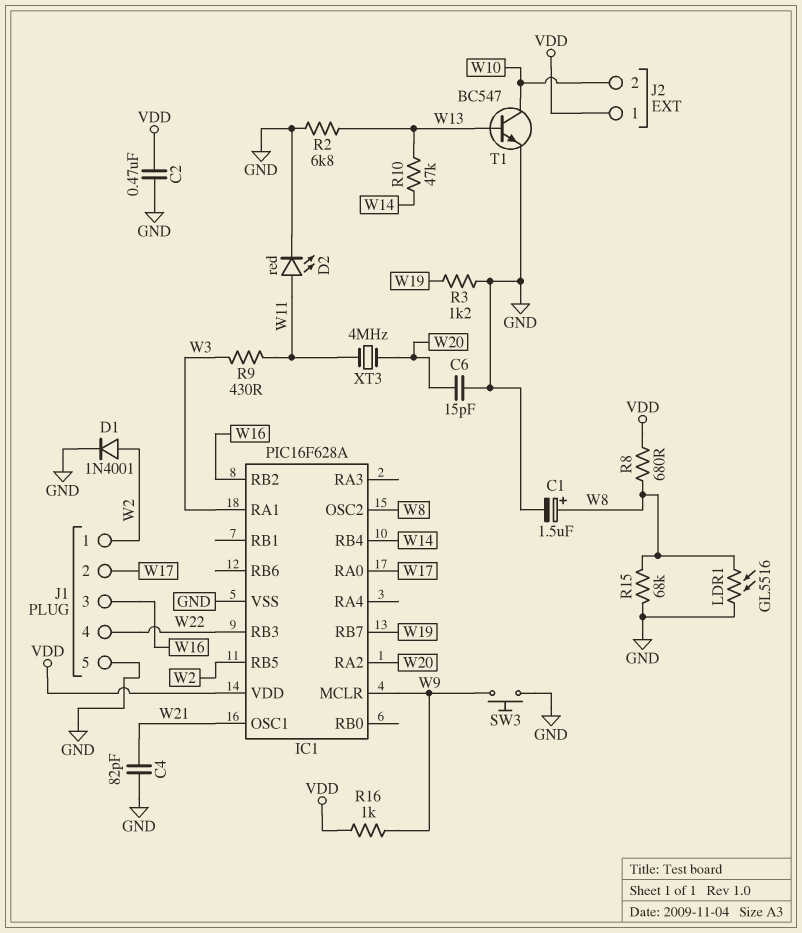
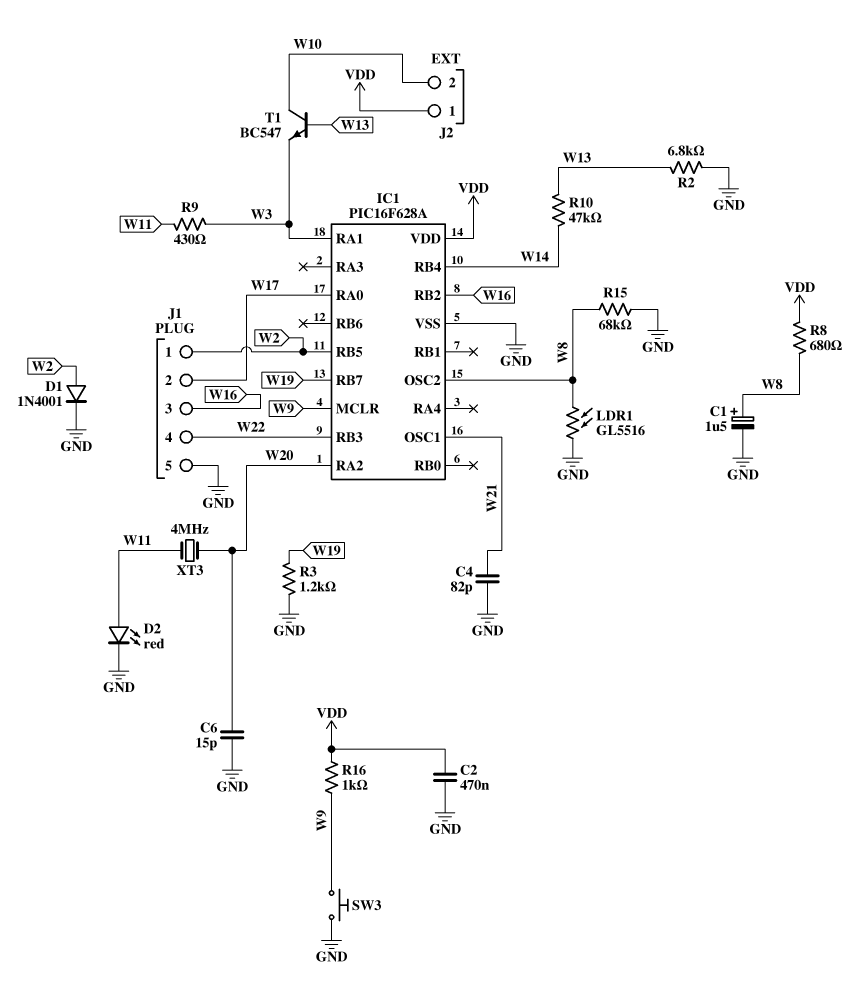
T1: NPN BC547 (B W13, C W10, E GND) -> NPN BC547 (B W13, C W10, E W3)

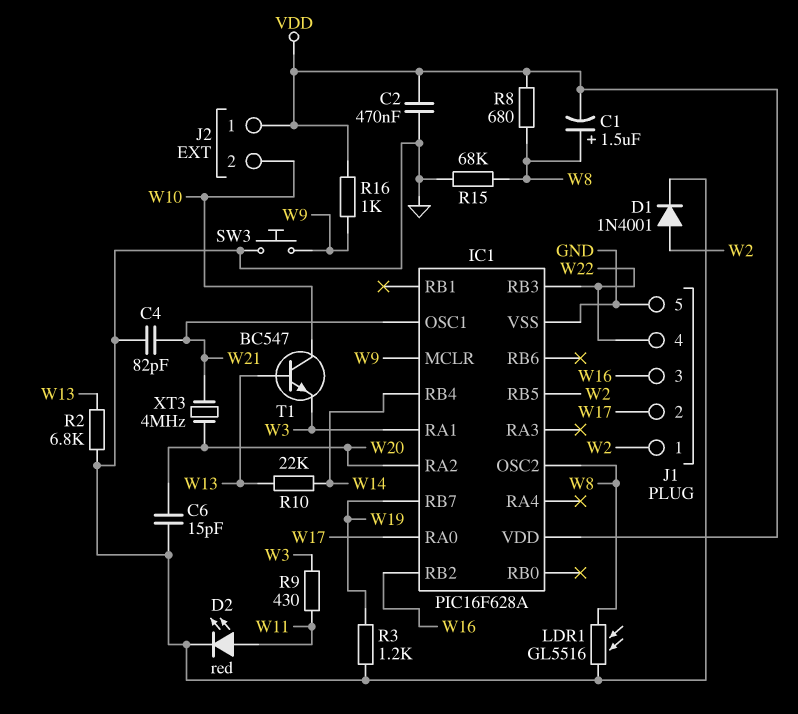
C1: 1.5uF (plus W8, minus GND) -> 1.5uF (plus W8, minus VDD)
R10: 47k (W13, W14) -> 22k (W13, W14)
XT3: 4MHz (W11, W20) -> 4MHz (W20, W21)

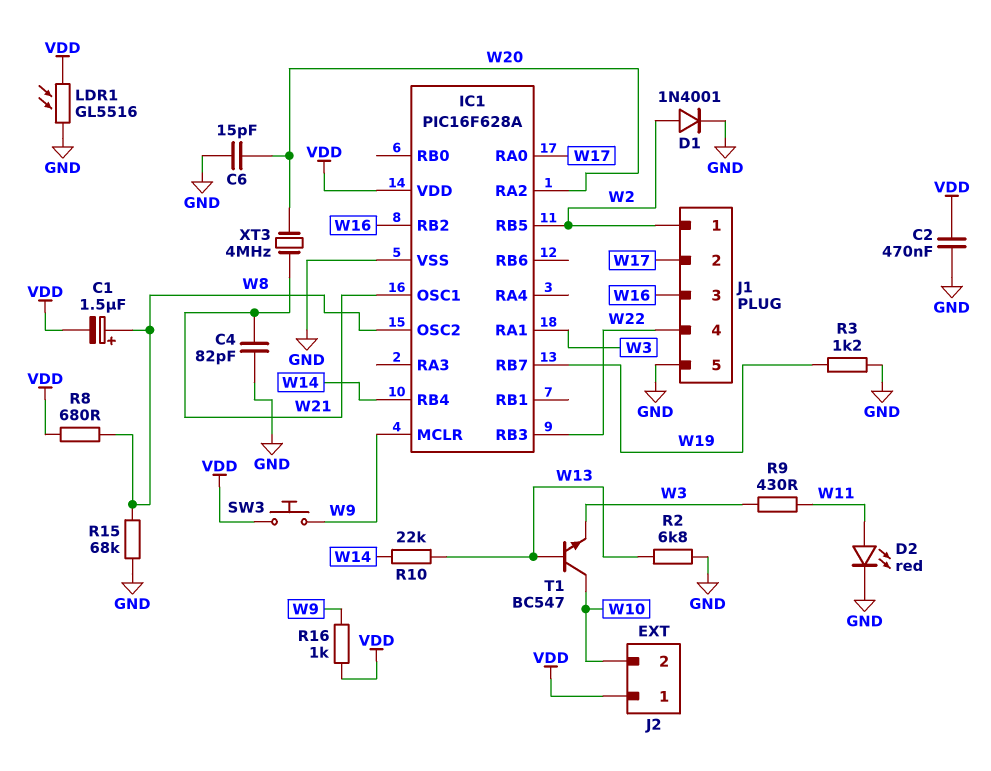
LDR1: GL5516 (GND, W8) -> GL5516 (GND, VDD)
SW3: button (GND, W9) -> button (VDD, W9)

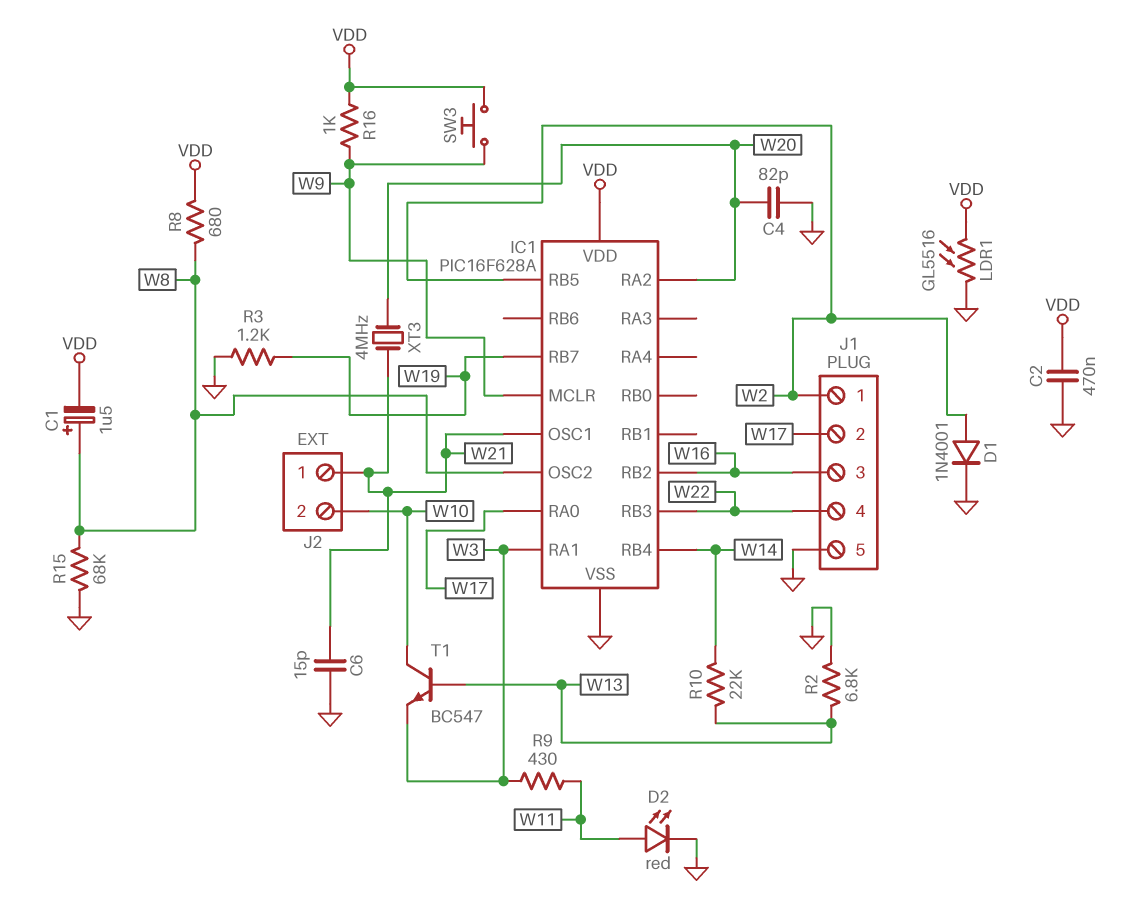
C4: 82pF (GND, W21) -> 82pF (GND, W20)
C6: 15pF (GND, W20) -> 15pF (GND, W21)
J2 pin 1: VDD -> W21

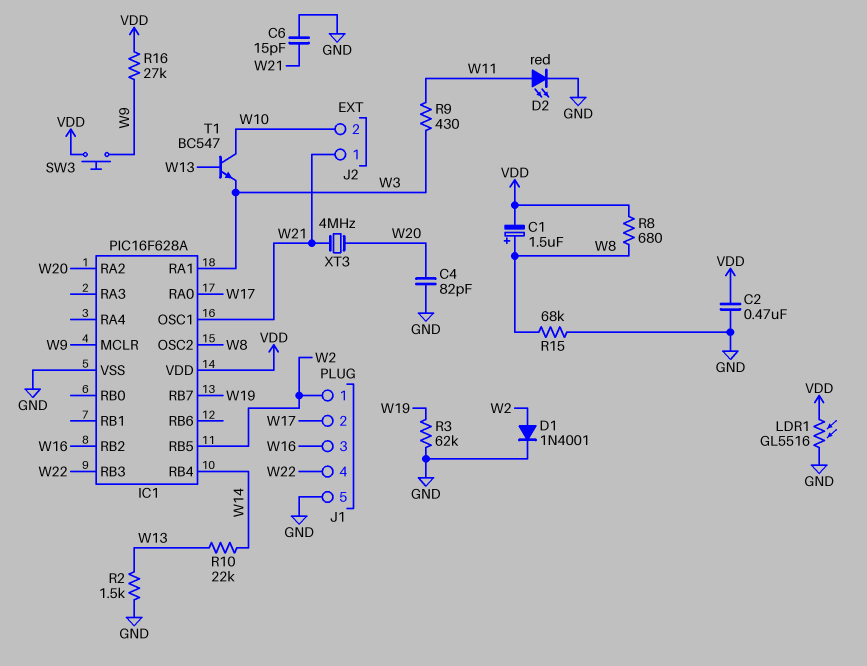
R2: 6.8k (GND, W13) -> 1.5k (GND, W13)
R3: 1.2k (GND, W19) -> 62k (GND, W19)
R16: 1k (VDD, W9) -> 27k (VDD, W9)

